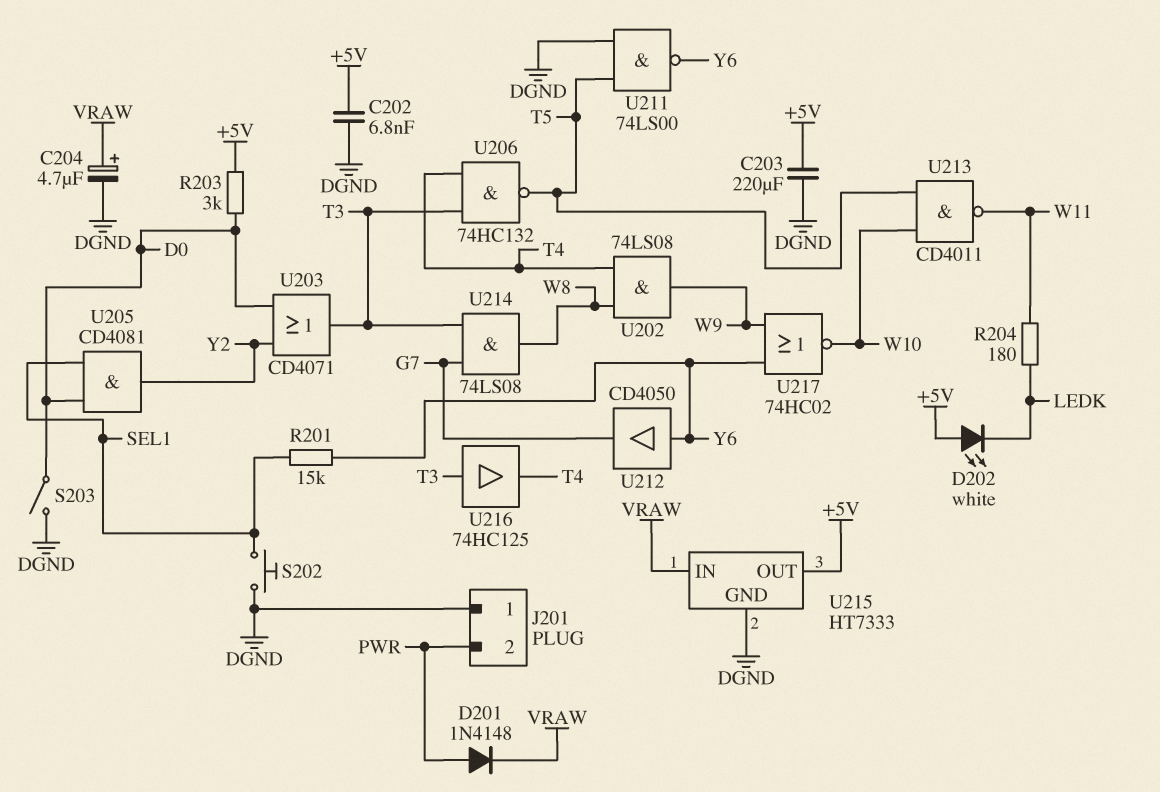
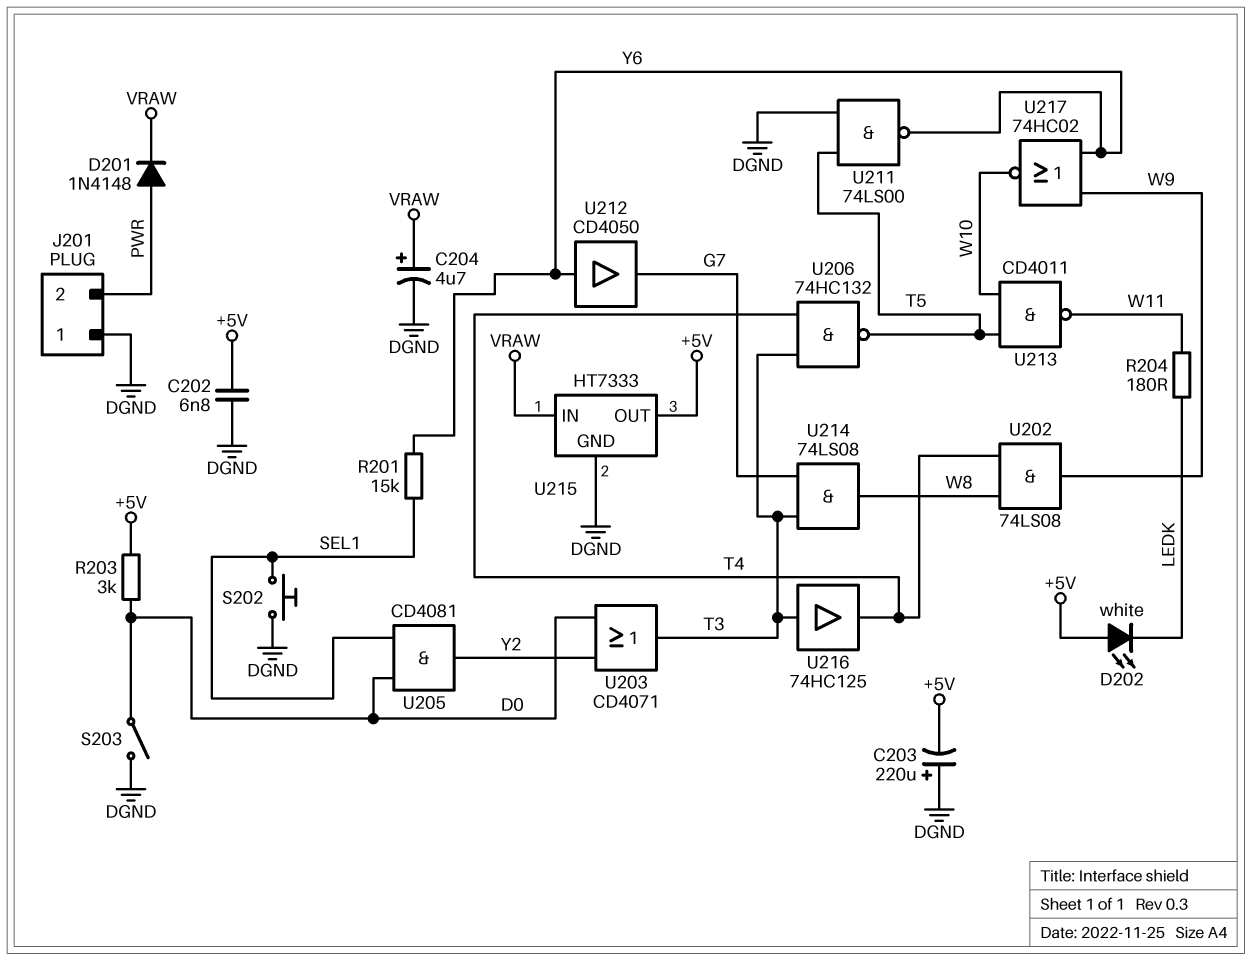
C203: 220uF (+5V, DGND) -> 220uF (plus DGND, minus +5V)

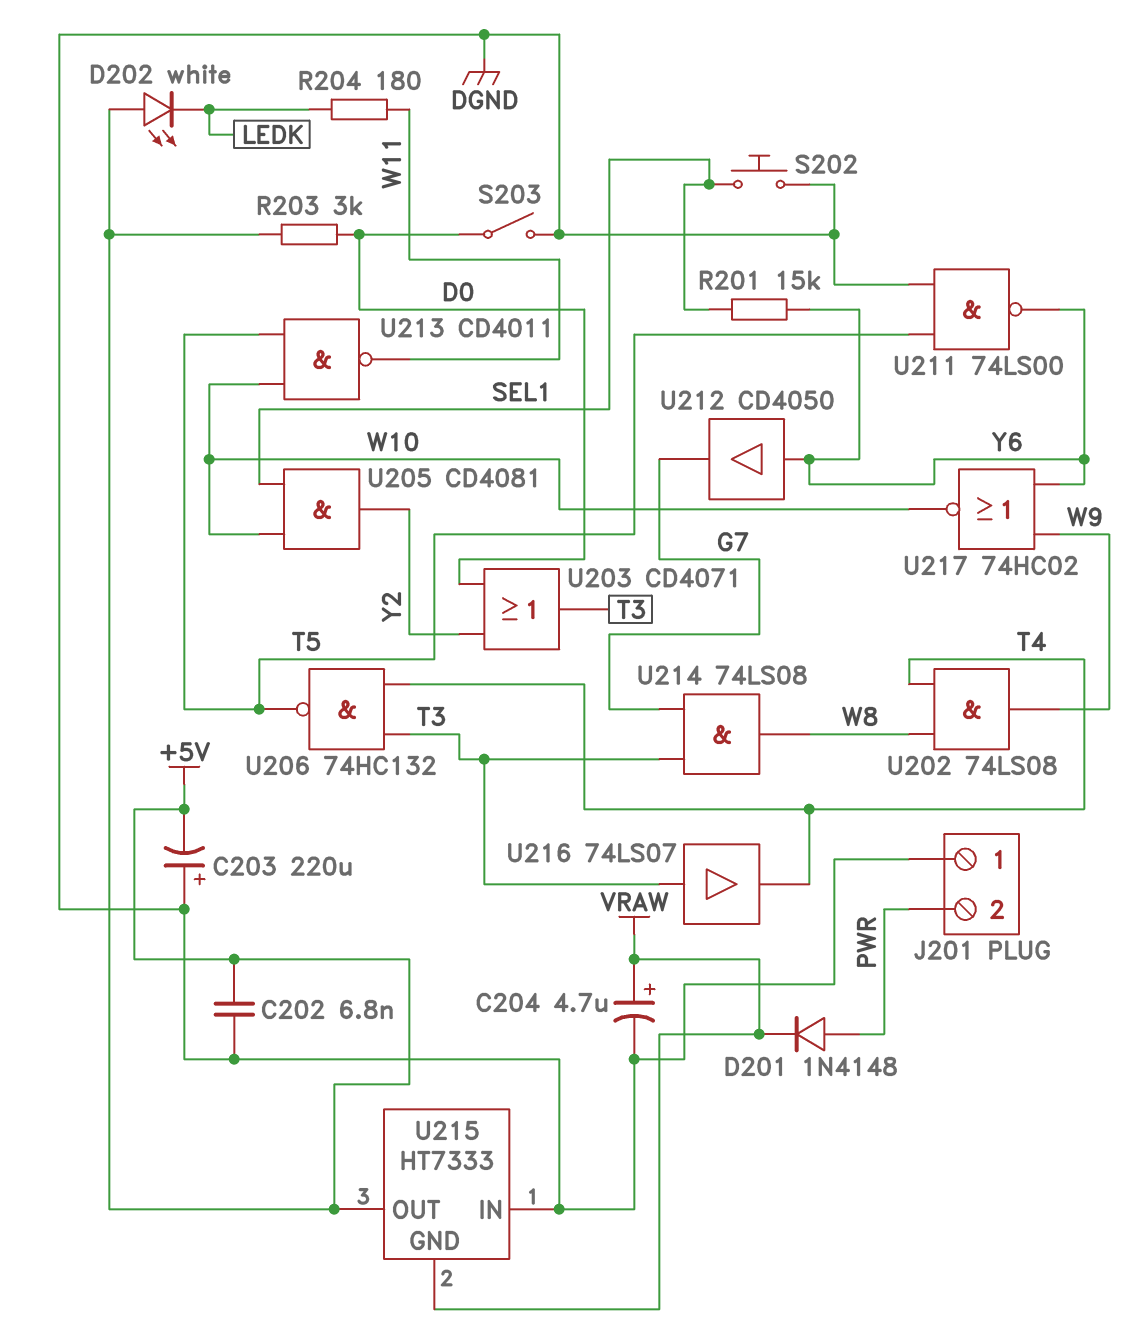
U205: AND CD4081 (in D0, in SEL1, out Y2) -> AND CD4081 (in SEL1, in W10, out Y2)
U215 pin GND: DGND -> VRAW
U215 pin IN: VRAW -> DGND
U216: buffer 74HC125 (in T3, out T4) -> buffer 74LS07 (in T3, out T4)

